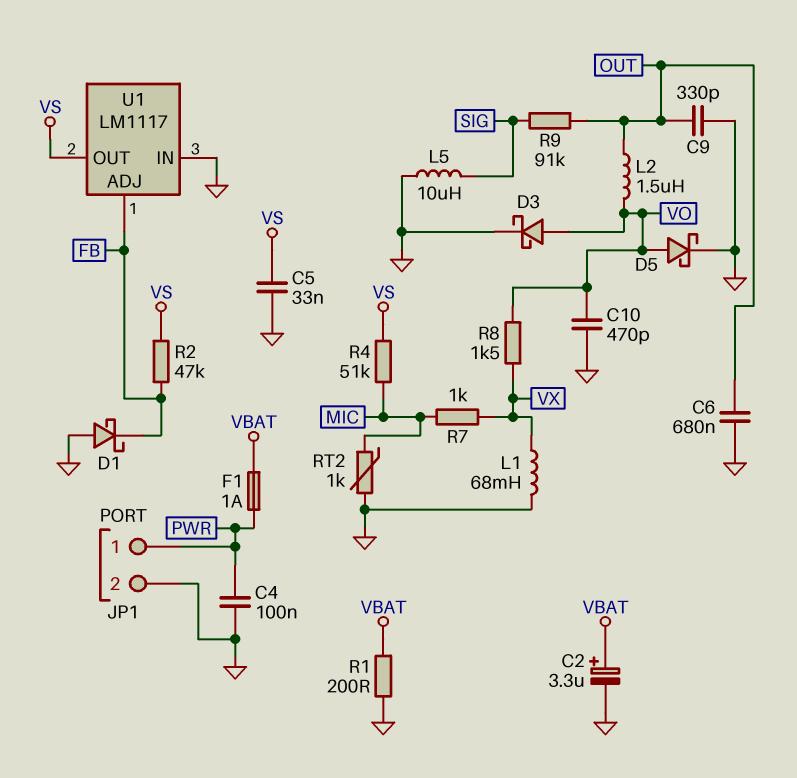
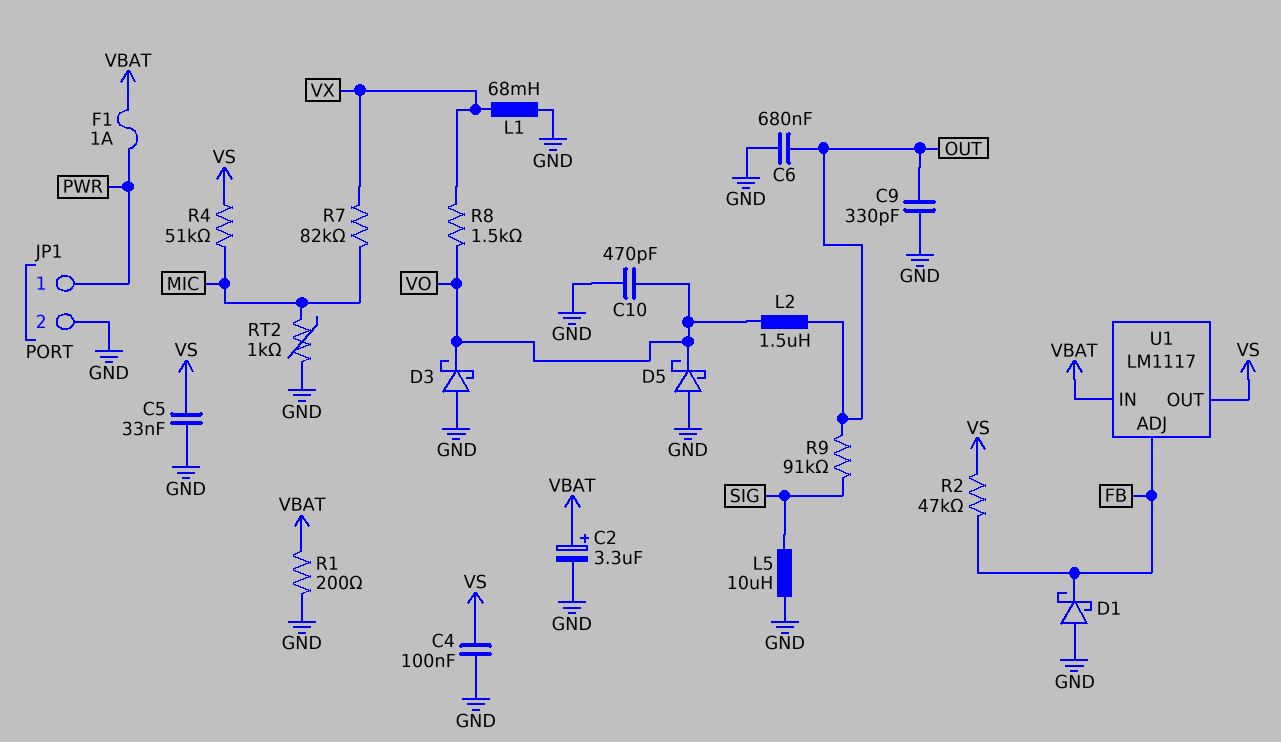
C4: 100nF (GND, PWR) -> 100nF (GND, VS)
D3: schottky (A VO, K GND) -> schottky (A GND, K VO)
D5: schottky (A VO, K GND) -> schottky (A GND, K VO)
R7: 1k (MIC, VX) -> 82k (MIC, VX)
U1 pin IN: GND -> VBAT

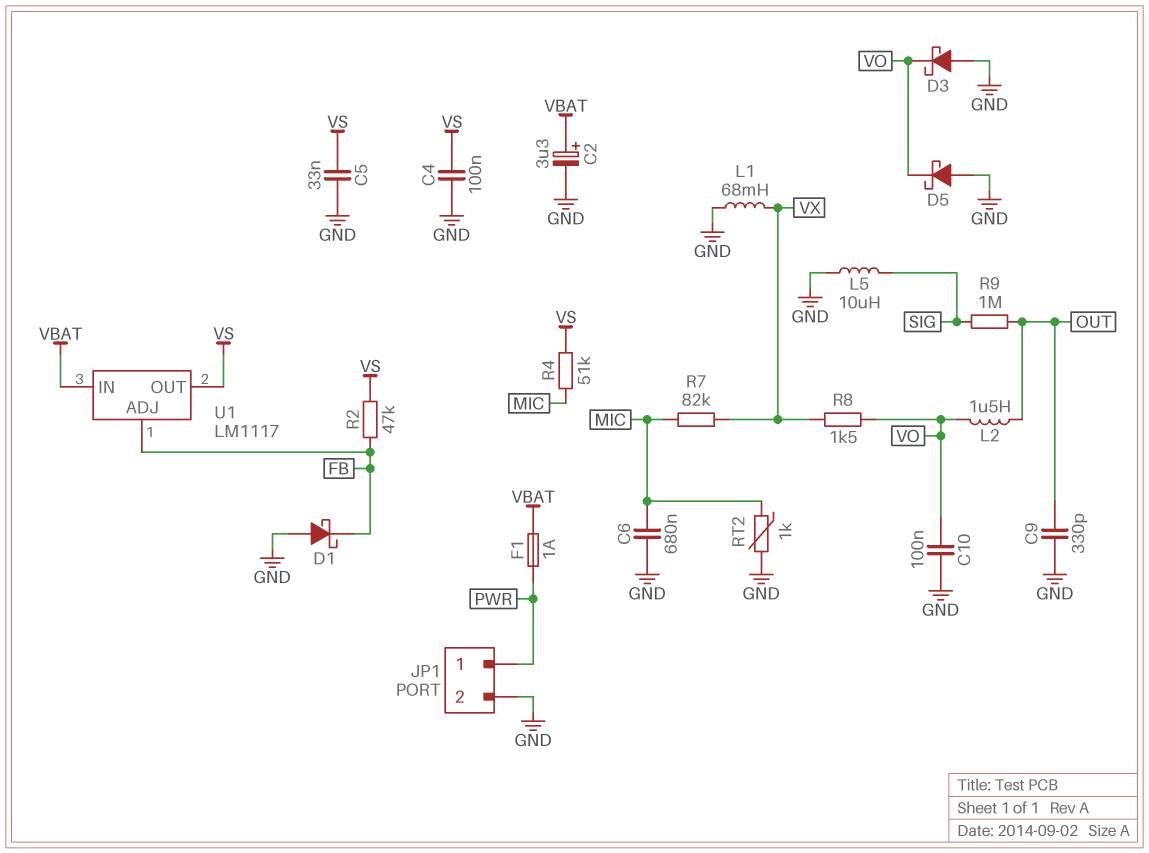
C6: 680nF (GND, OUT) -> 680nF (GND, MIC)
C10: 470pF (GND, VO) -> 100nF (GND, VO)
R1: 200 (GND, VBAT) -> none
R9: 91k (OUT, SIG) -> 1M (OUT, SIG)

